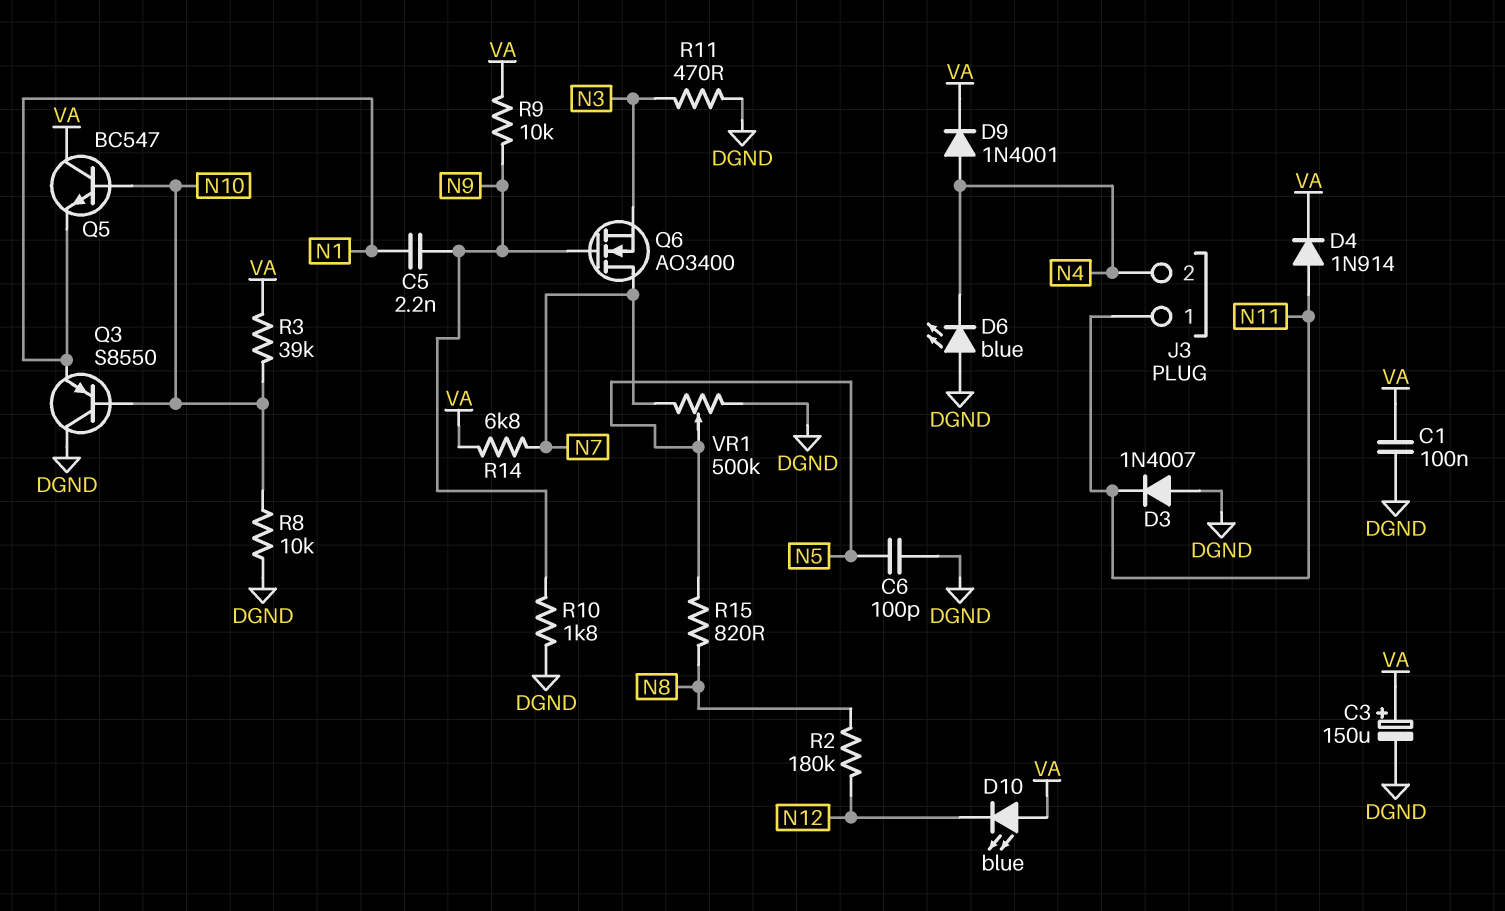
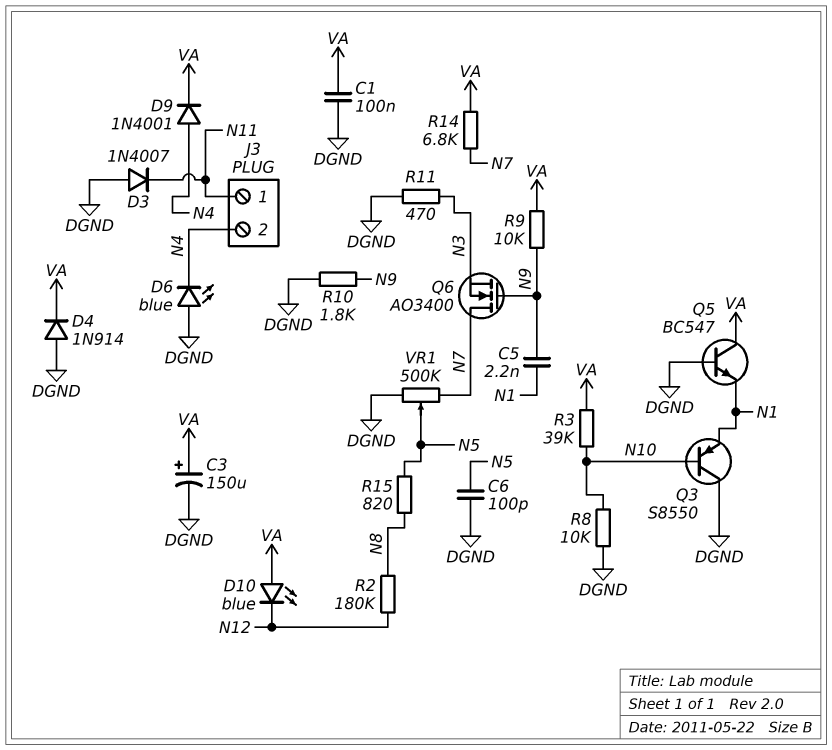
D4: diode 1N914 (A N11, K VA) -> diode 1N914 (A DGND, K VA)
Q5: NPN BC547 (B N10, C VA, E N1) -> NPN BC547 (B DGND, C VA, E N1)

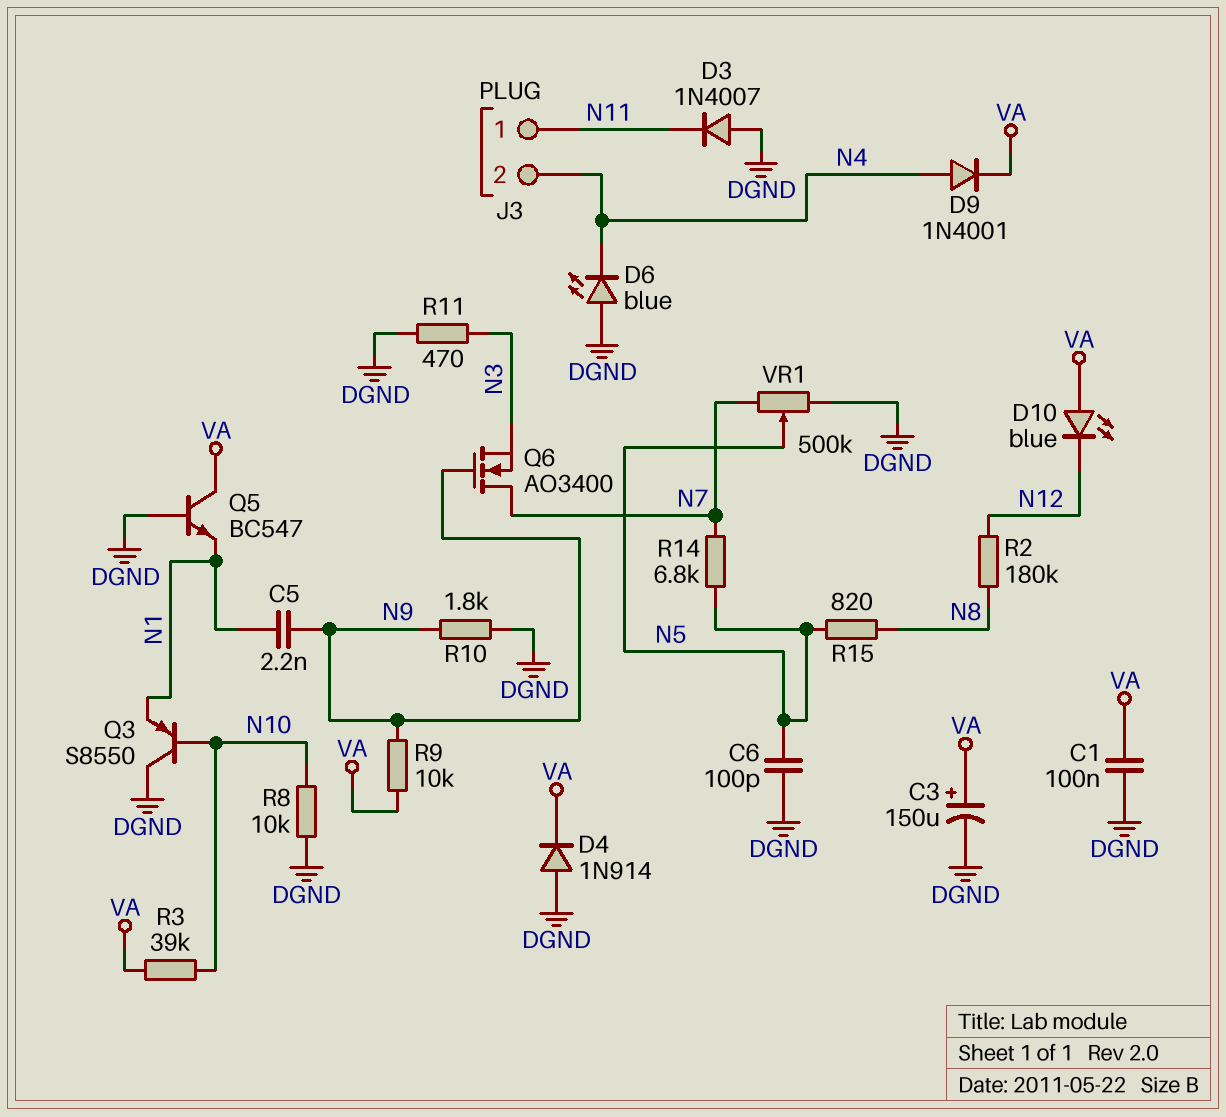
R14: 6.8k (N7, VA) -> 6.8k (N5, N7)

